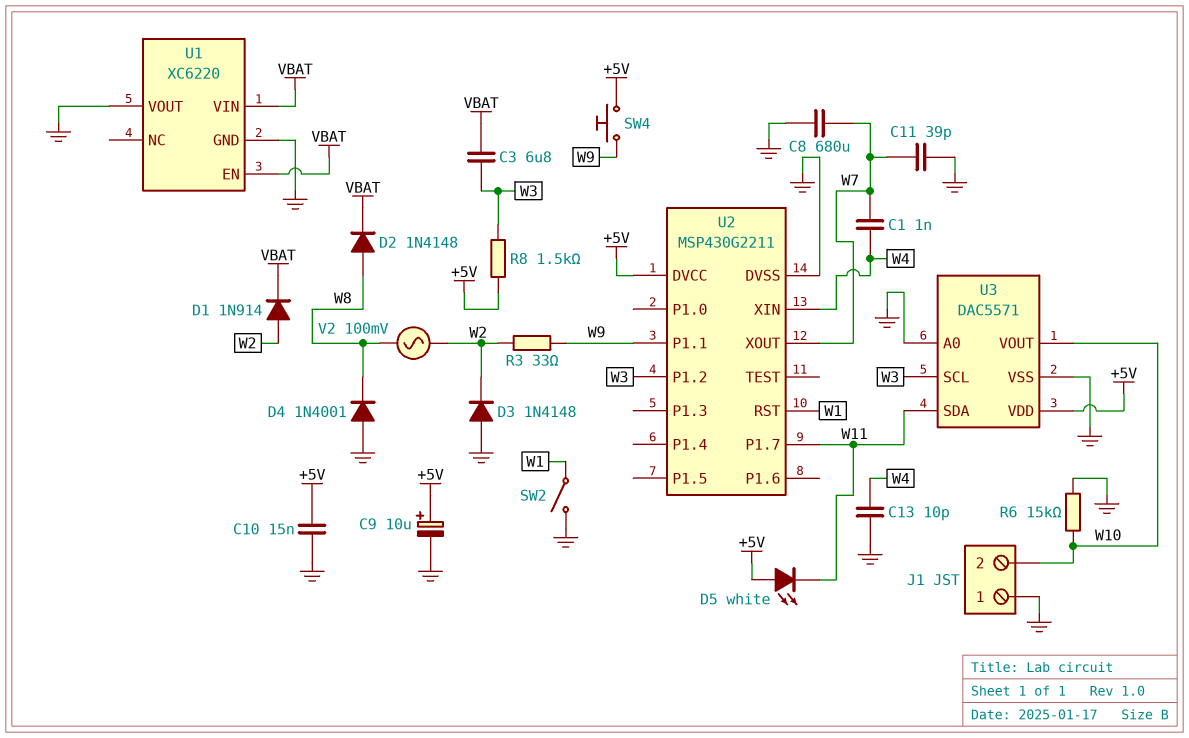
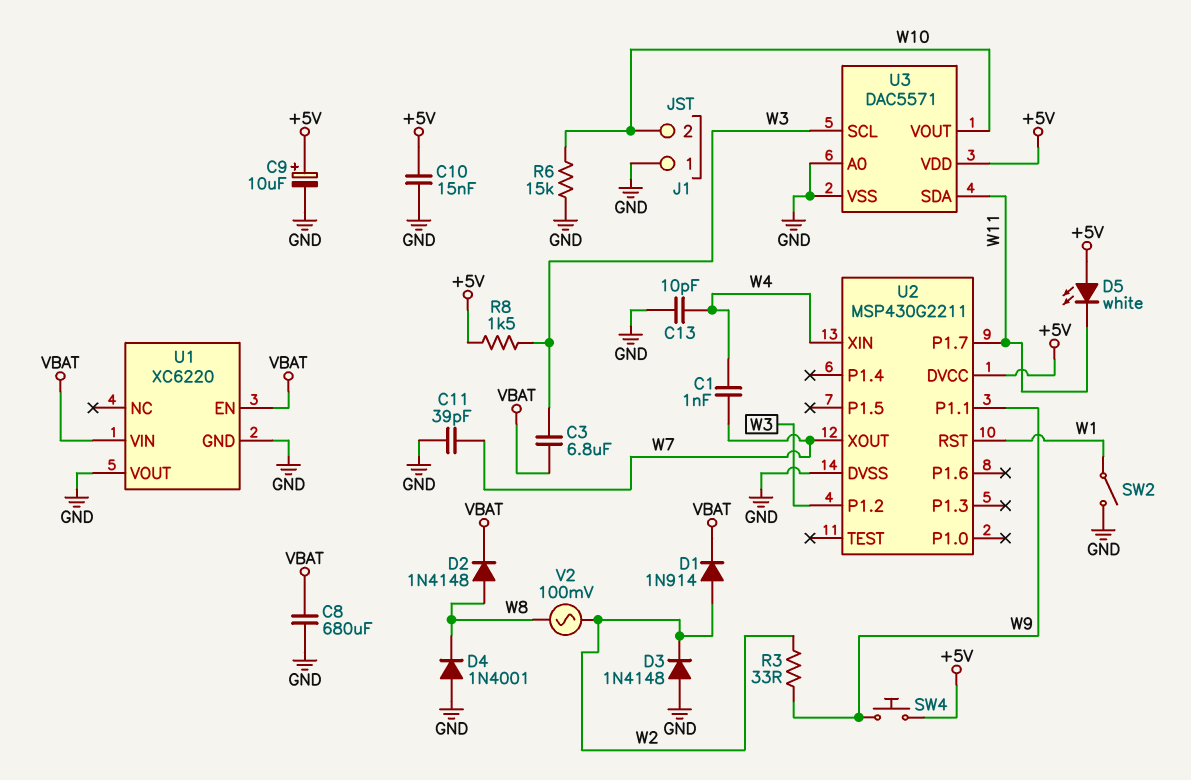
C8: 680uF (GND, W7) -> 680uF (GND, VBAT)

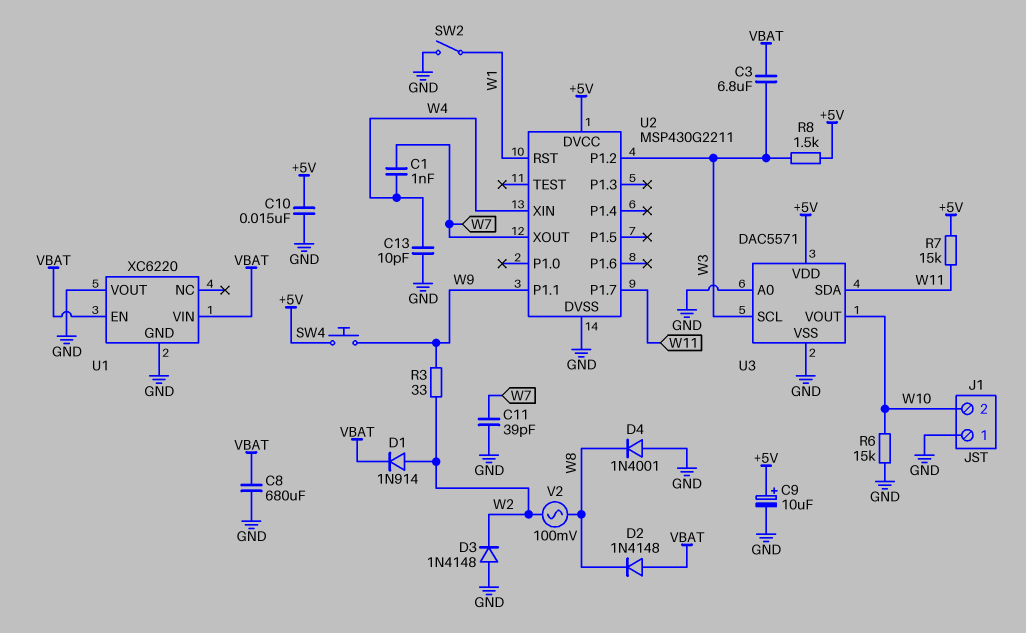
D2: diode 1N4148 (A W8, K VBAT) -> diode 1N4148 (A VBAT, K W8)
D5: LED white (A +5V, K W11) -> none
R7: none -> 15k (+5V, W11)

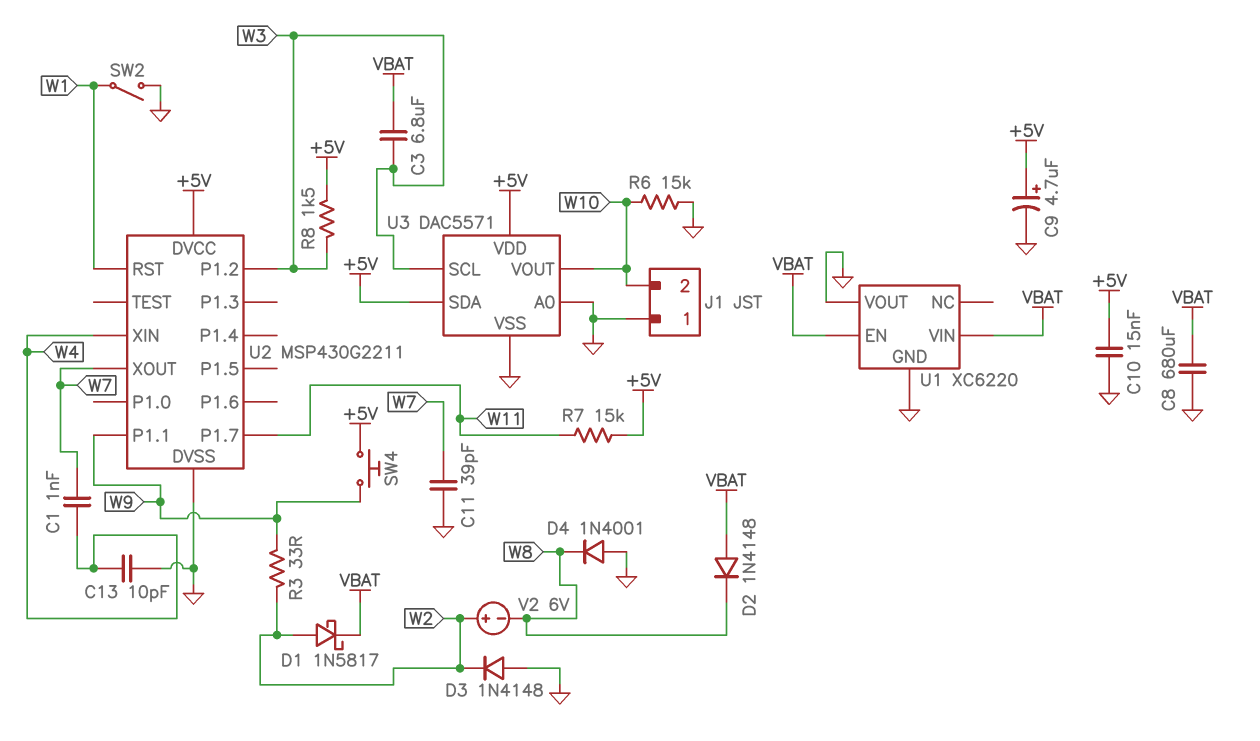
C9: 10uF (plus +5V, minus GND) -> 4.7uF (plus +5V, minus GND)
D1: diode 1N914 (A W2, K VBAT) -> schottky 1N5817 (A W2, K VBAT)
U3 pin SDA: W11 -> +5V
V2: AC 100mV (W2, W8) -> 6V (plus W2, minus W8)

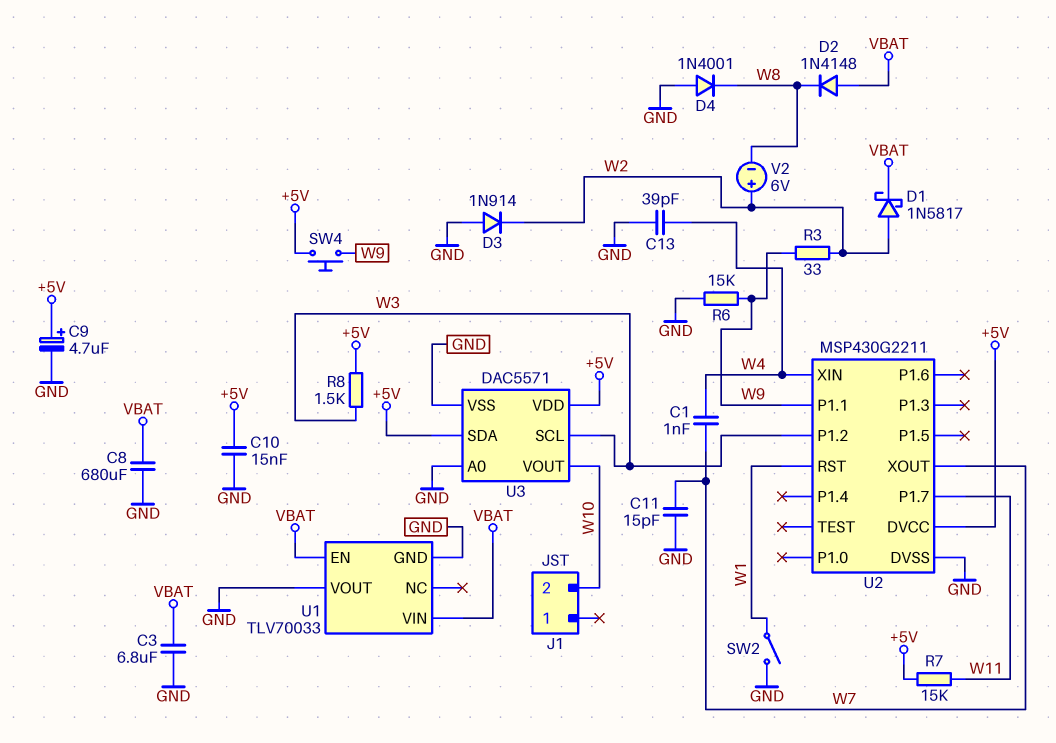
C3: 6.8uF (VBAT, W3) -> 6.8uF (GND, VBAT)
C11: 39pF (GND, W7) -> 15pF (GND, W7)
C13: 10pF (GND, W4) -> 39pF (GND, W4)
D3: diode 1N4148 (A GND, K W2) -> diode 1N914 (A GND, K W2)
J1 pin 1: GND -> none
R6: 15k (GND, W10) -> 15k (GND, W9)
U1: XC6220 -> TLV70033

